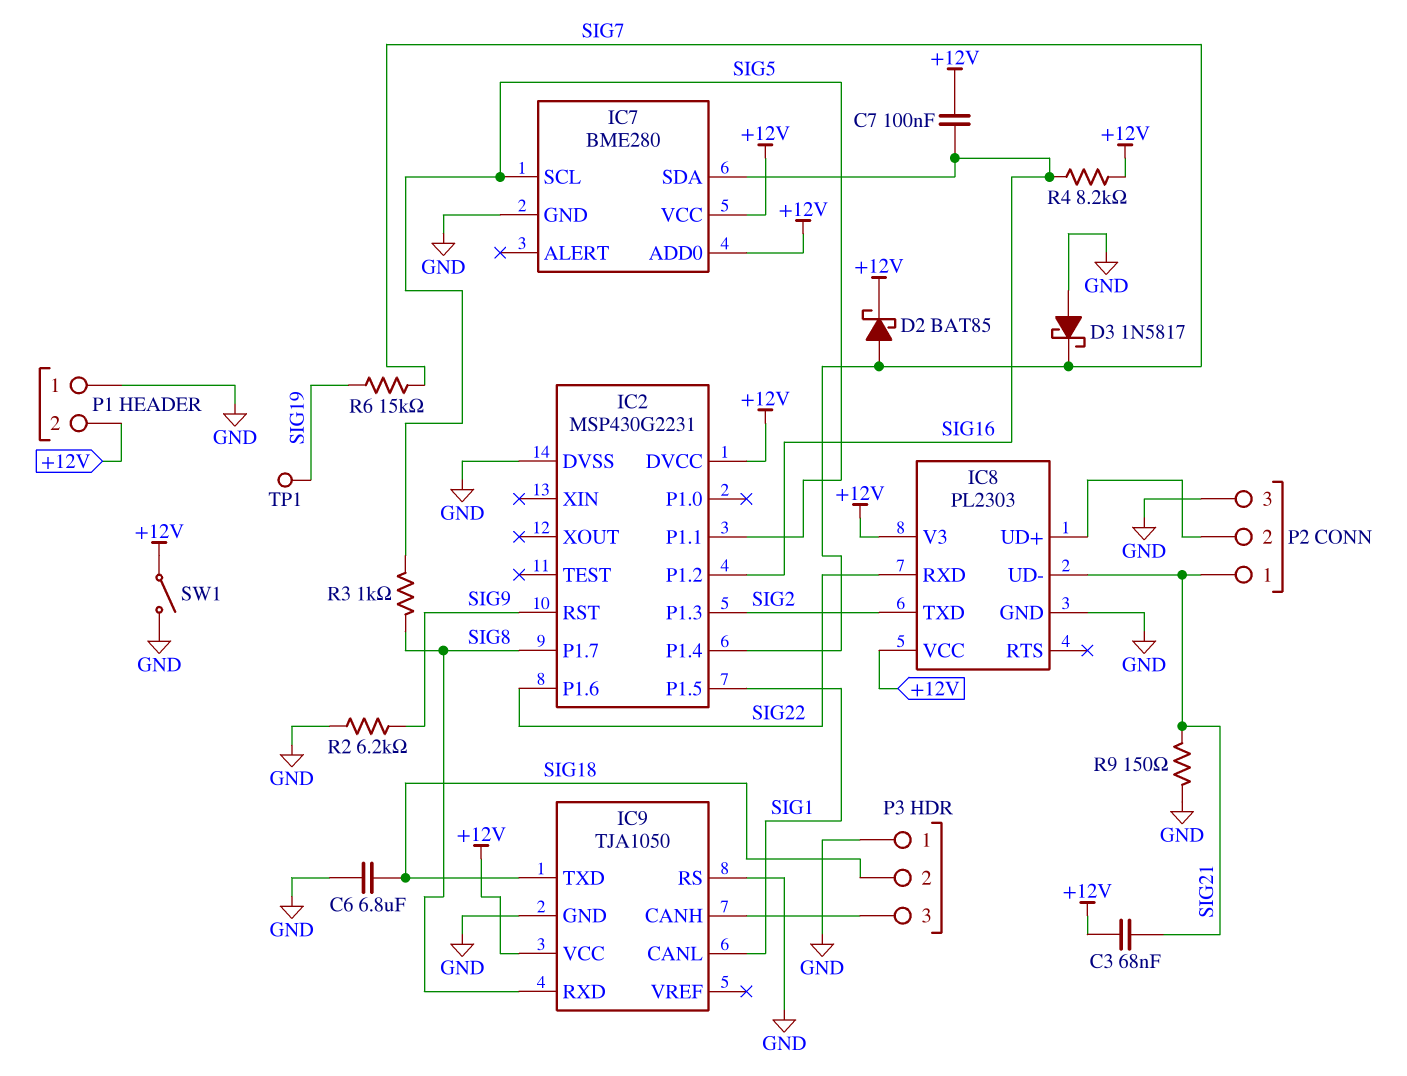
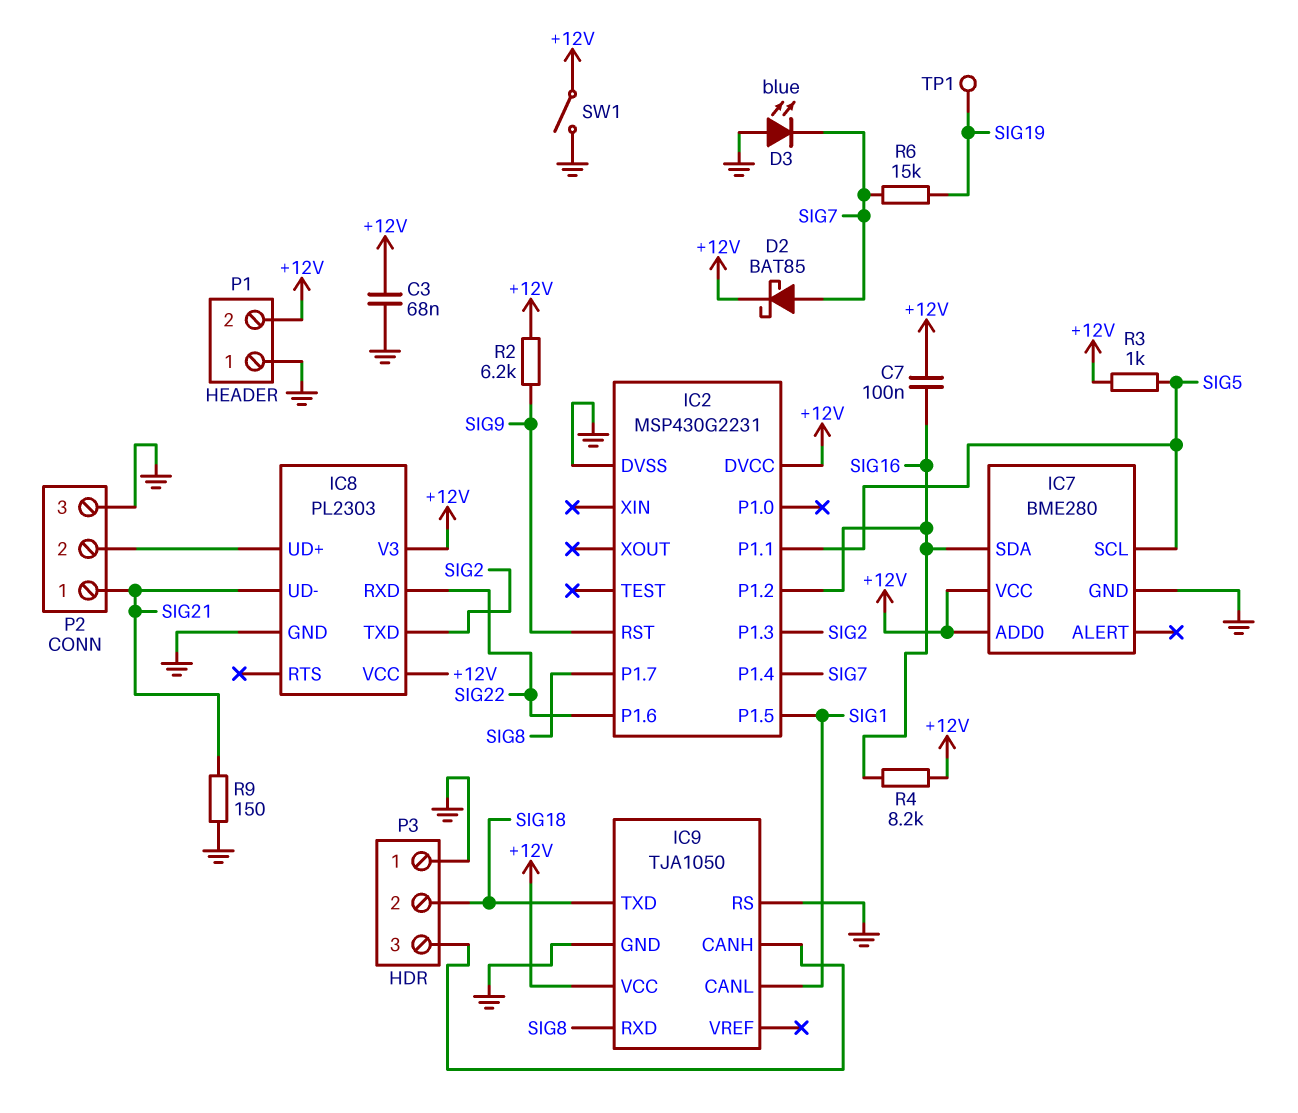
C3: 68nF (+12V, SIG21) -> 68nF (+12V, GND)
C6: 6.8uF (GND, SIG18) -> none
D3: schottky 1N5817 (A GND, K SIG7) -> LED blue (A GND, K SIG7)
R2: 6.2k (GND, SIG9) -> 6.2k (+12V, SIG9)
R3: 1k (SIG5, SIG8) -> 1k (+12V, SIG5)

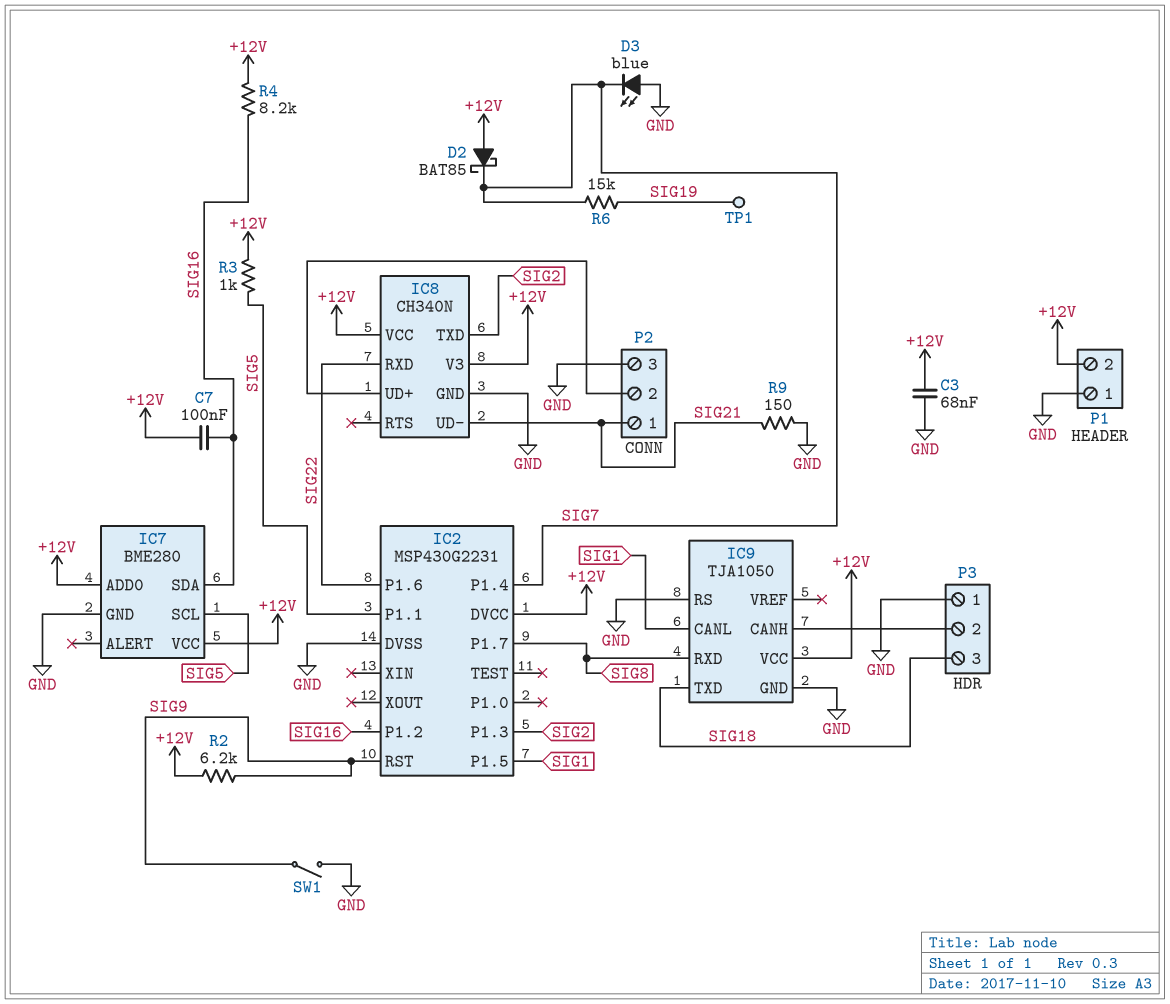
D2: schottky BAT85 (A SIG7, K +12V) -> schottky BAT85 (A +12V, K SIG7)
IC8: PL2303 -> CH340N
P3 pin 2: SIG18 -> IC9/CANH
P3 pin 3: IC9/CANH -> SIG18
SW1: switch (+12V, GND) -> switch (GND, SIG9)

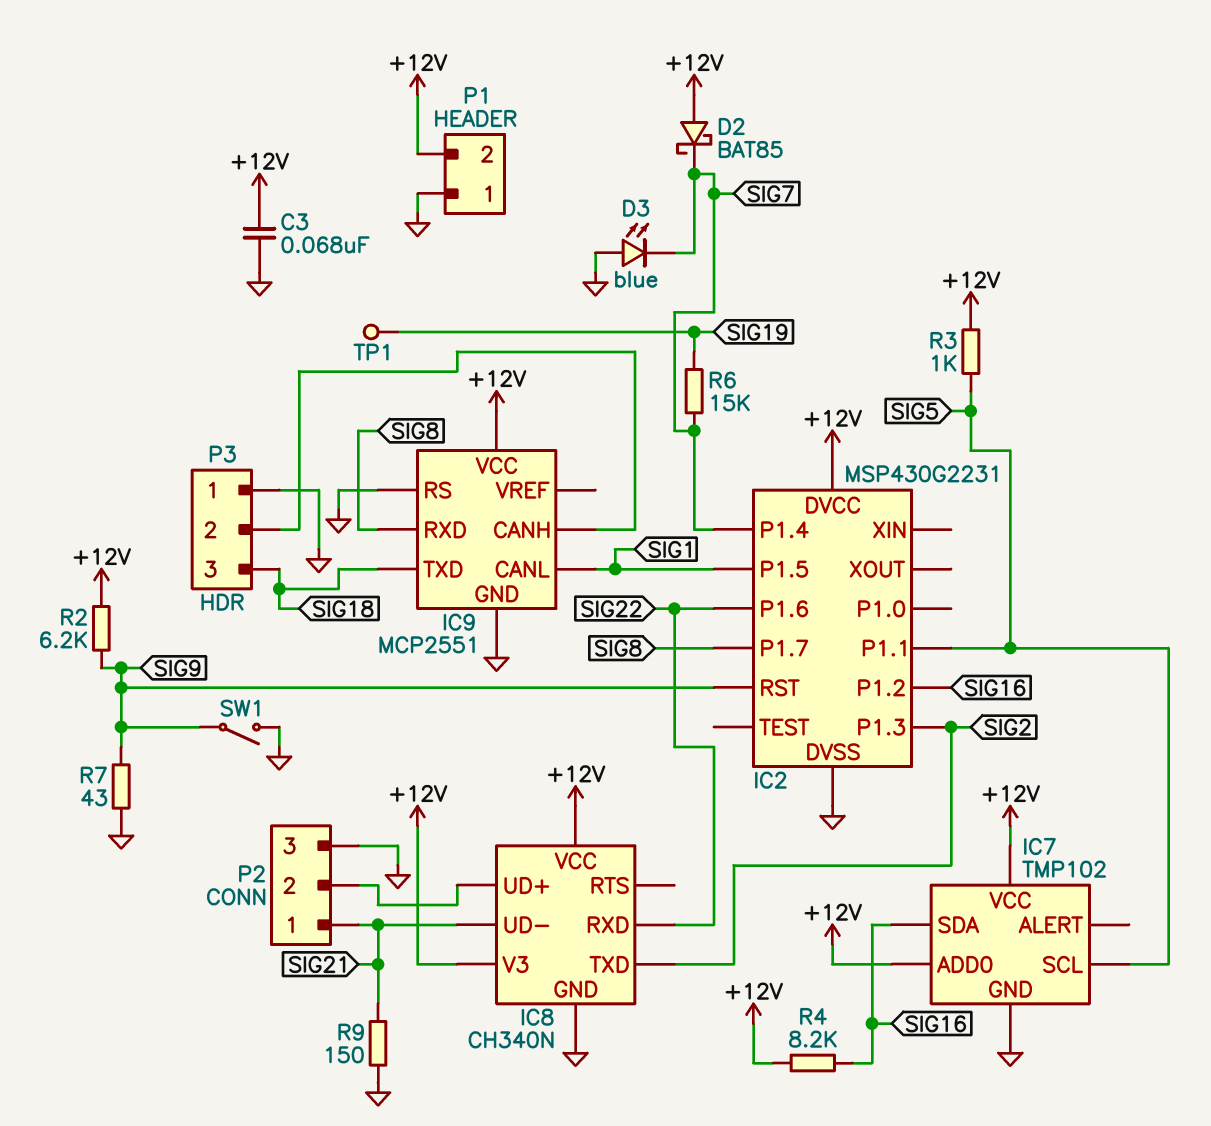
C7: 100nF (+12V, SIG16) -> none
IC7: BME280 -> TMP102
IC9: TJA1050 -> MCP2551
R7: none -> 43 (GND, SIG9)

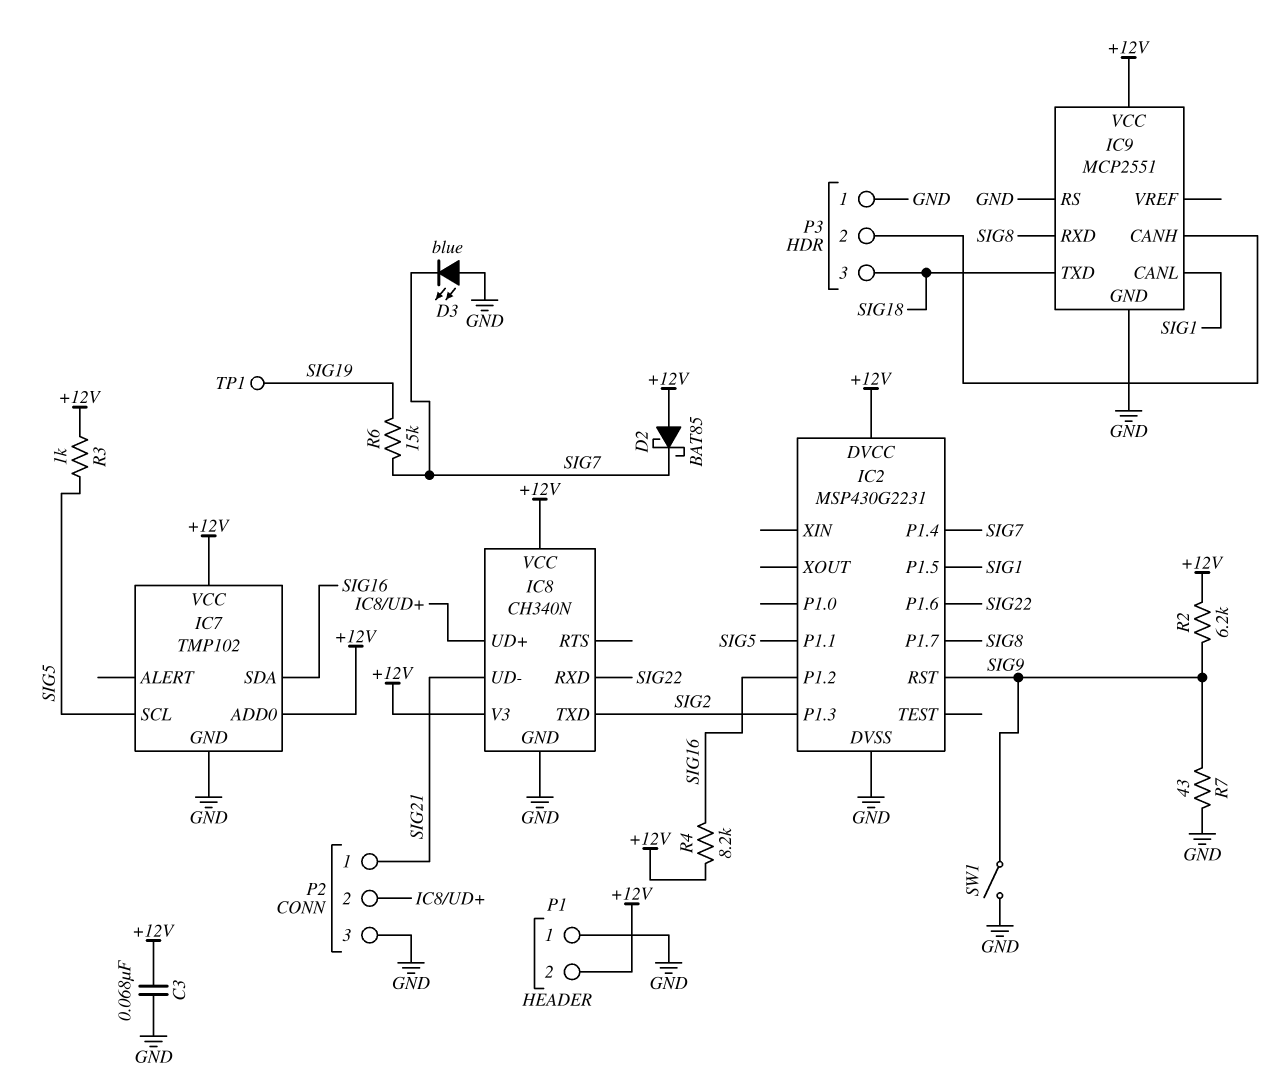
R9: 150 (GND, SIG21) -> none

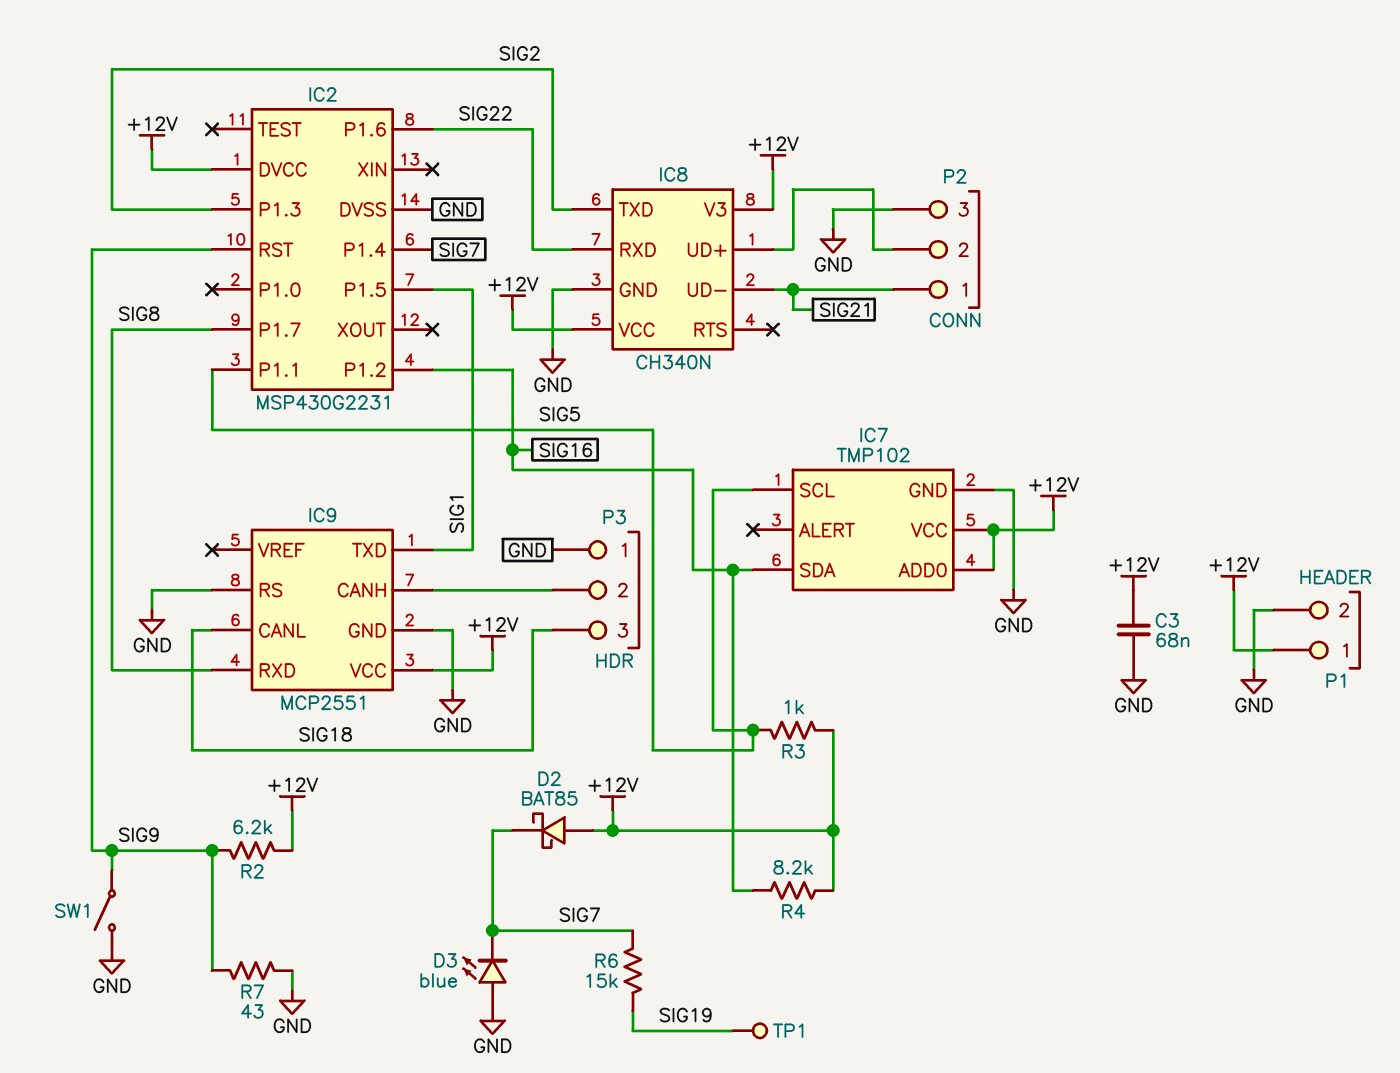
IC9 pin CANL: SIG1 -> SIG18
IC9 pin TXD: SIG18 -> SIG1
P1 pin 1: GND -> +12V
P1 pin 2: +12V -> GND

